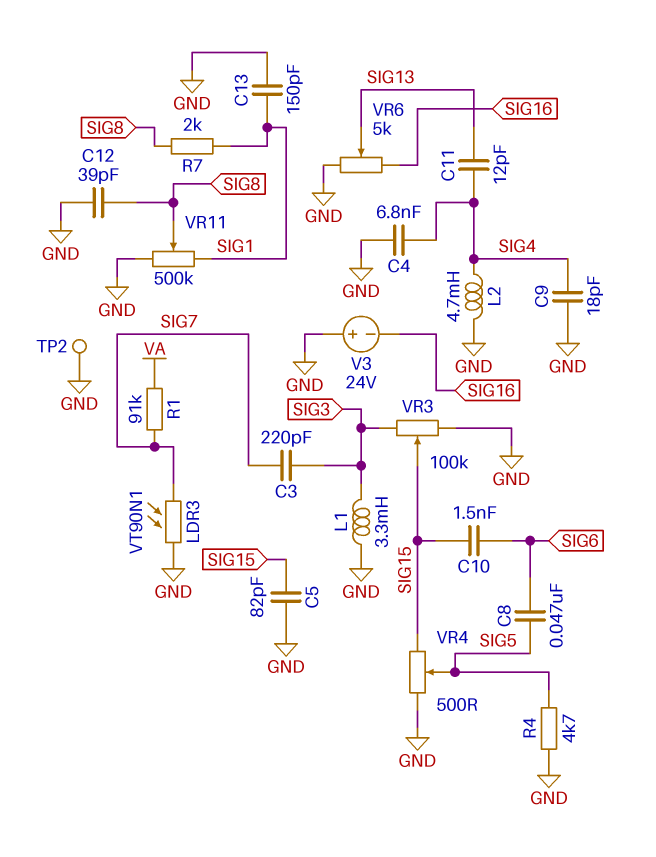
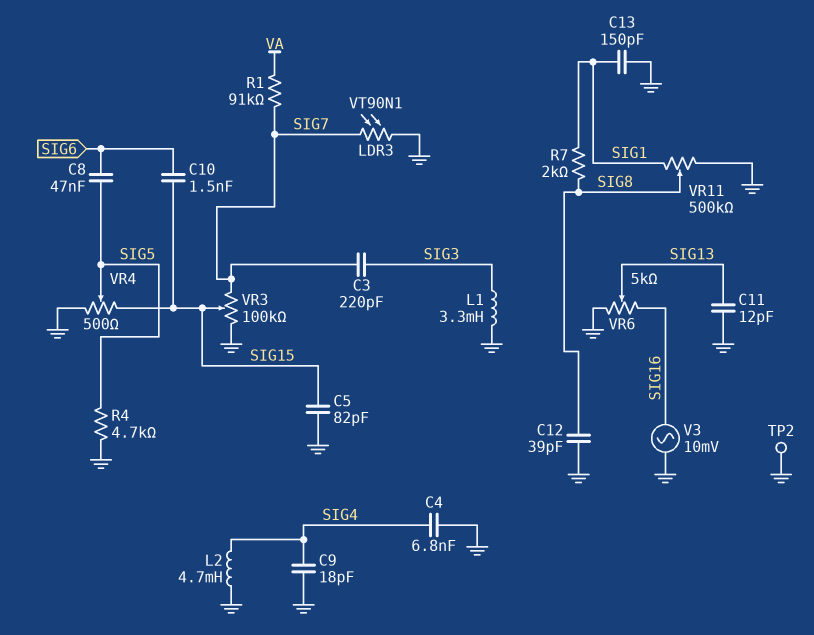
C11: 12pF (SIG4, SIG13) -> 12pF (GND, SIG13)
V3: 24V (plus GND, minus SIG16) -> AC 10mV (GND, SIG16)
VR3: 100k (GND, SIG3, wiper SIG15) -> 100k (GND, SIG7, wiper SIG15)

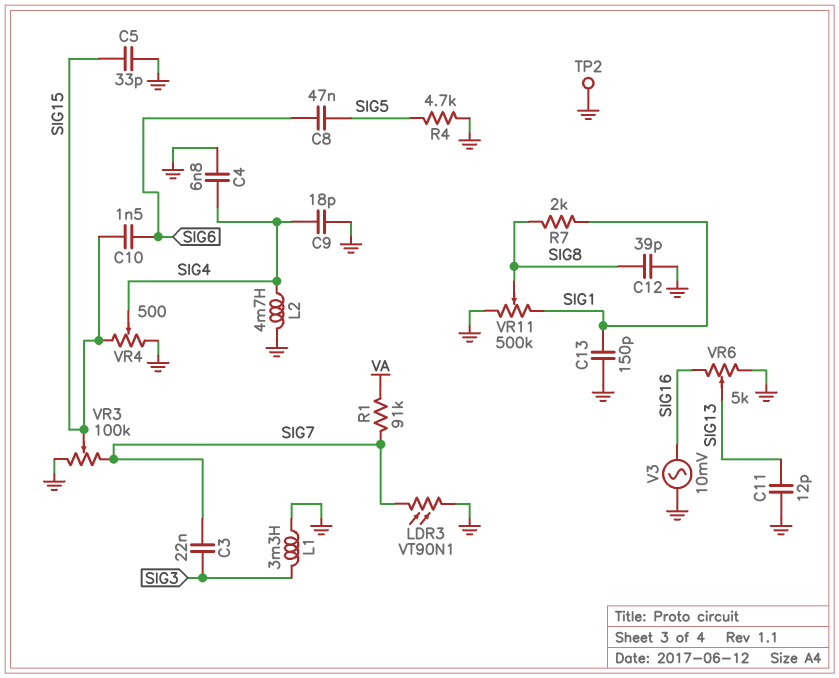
C3: 220pF (SIG3, SIG7) -> 22nF (SIG3, SIG7)
C5: 82pF (GND, SIG15) -> 33pF (GND, SIG15)
VR4: 500 (GND, SIG15, wiper SIG5) -> 500 (GND, SIG15, wiper SIG4)

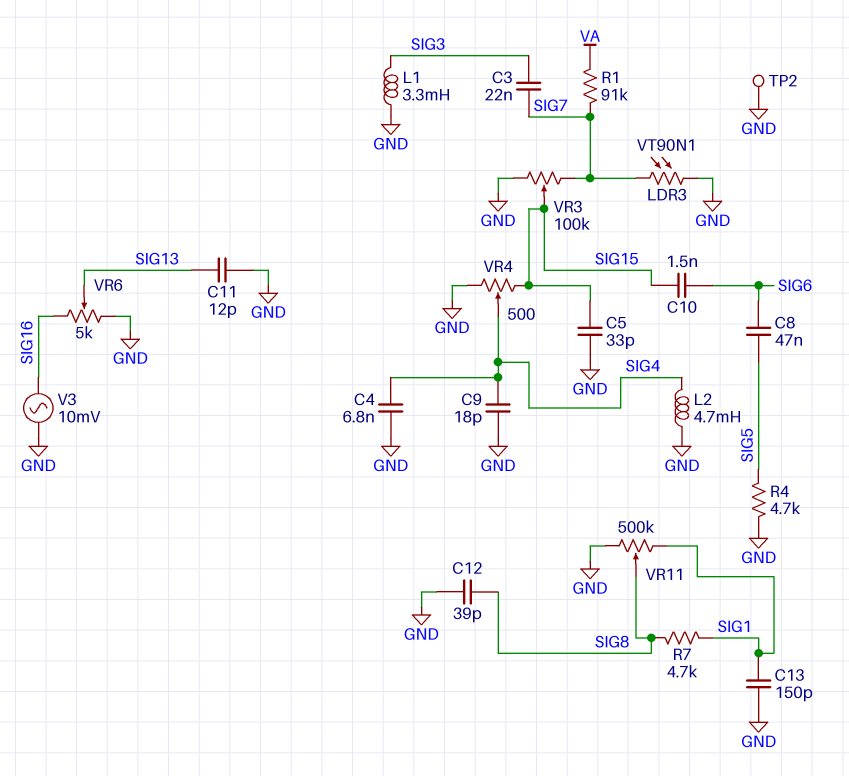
R7: 2k (SIG1, SIG8) -> 4.7k (SIG1, SIG8)

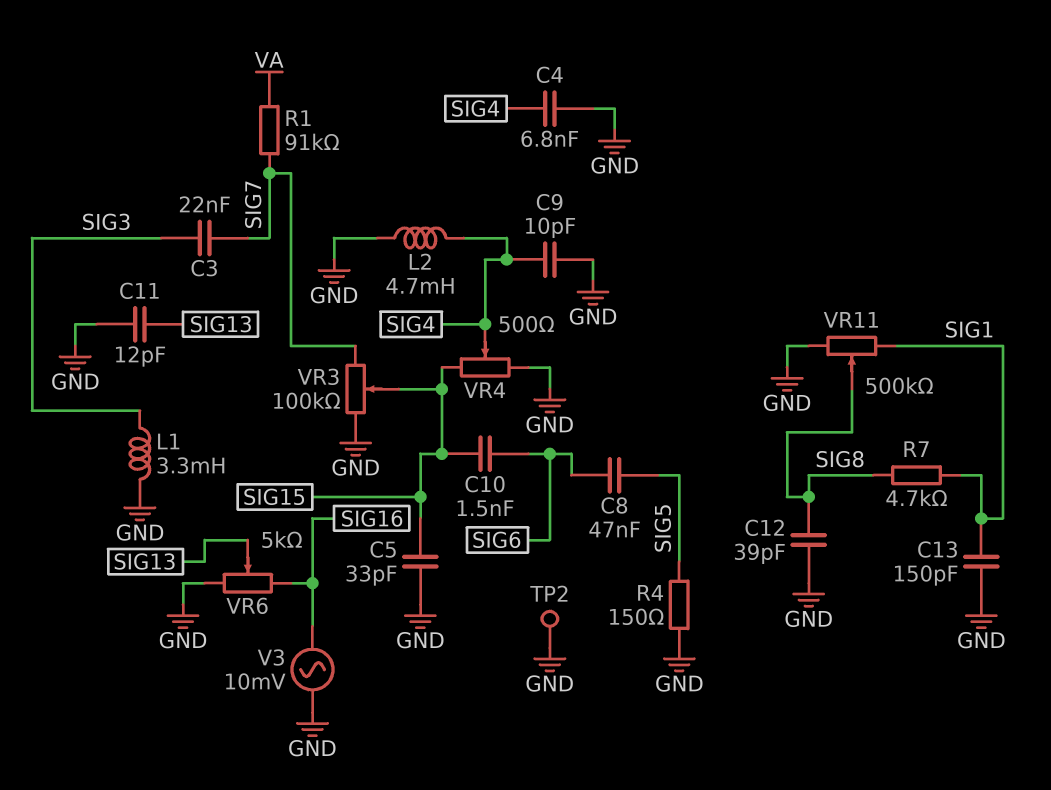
C9: 18pF (GND, SIG4) -> 10pF (GND, SIG4)
LDR3: VT90N1 (GND, SIG7) -> none
R4: 4.7k (GND, SIG5) -> 150 (GND, SIG5)

